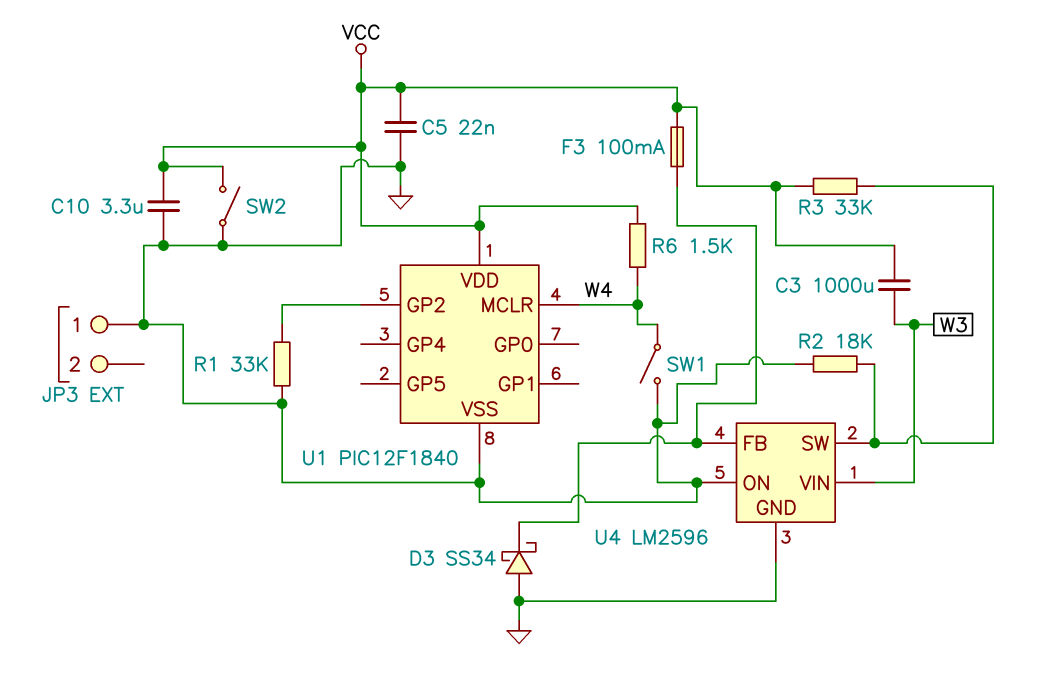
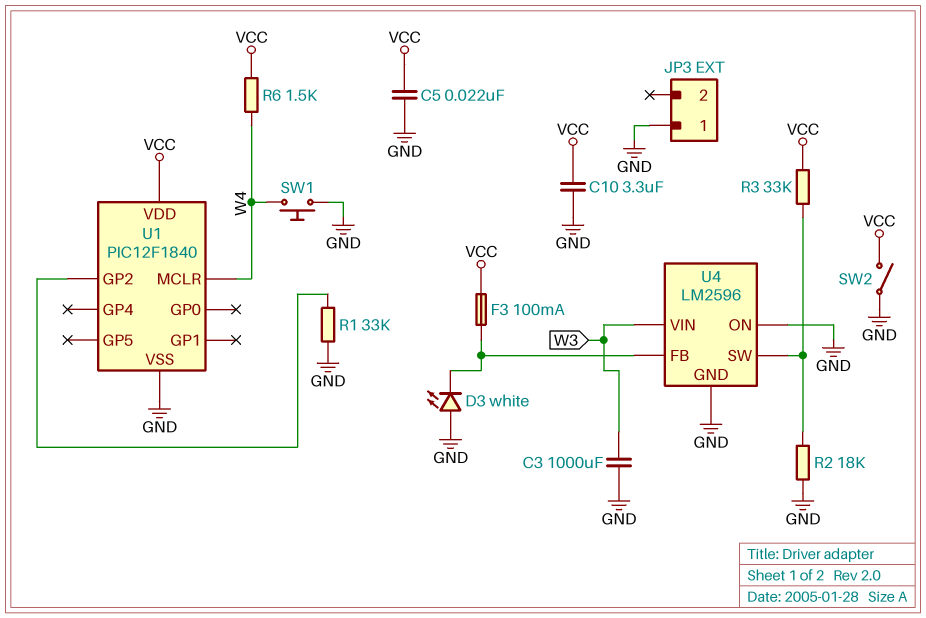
C3: 1000uF (VCC, W3) -> 1000uF (GND, W3)
D3: schottky SS34 (A GND, K U4/FB) -> LED white (A GND, K U4/FB)
SW1: switch (GND, W4) -> button (GND, W4)

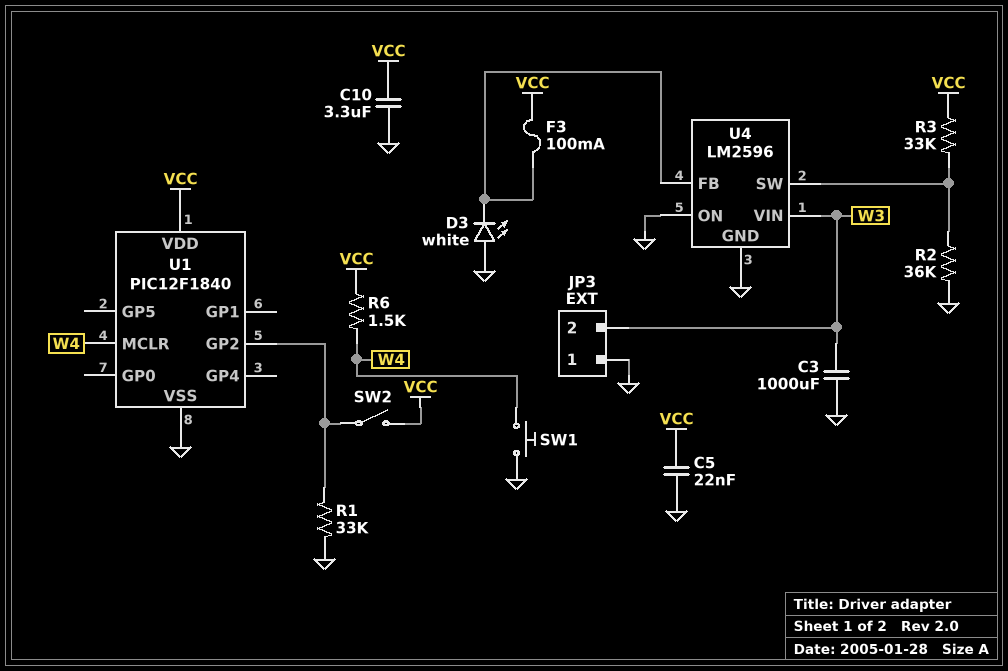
JP3 pin 2: none -> W3
R2: 18k (GND, U4/SW) -> 36k (GND, U4/SW)
SW2: switch (GND, VCC) -> switch (U1/GP2, VCC)

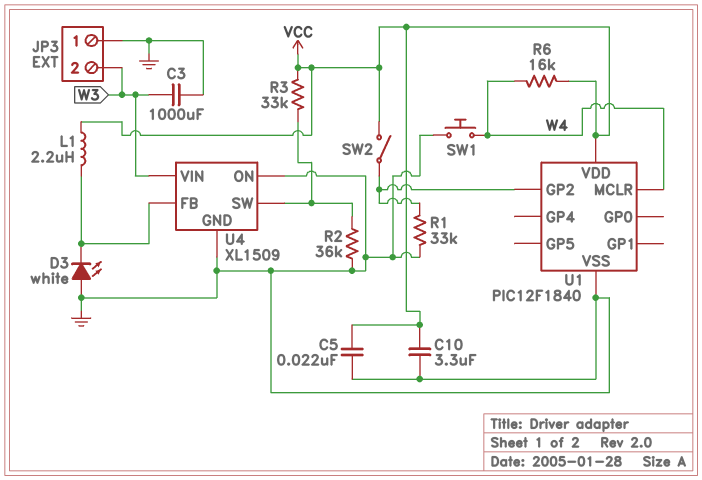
F3: 100mA (U4/FB, VCC) -> none
L1: none -> 2.2uH (U4/FB, VCC)
R6: 1.5k (VCC, W4) -> 16k (VCC, W4)
U4: LM2596 -> XL1509

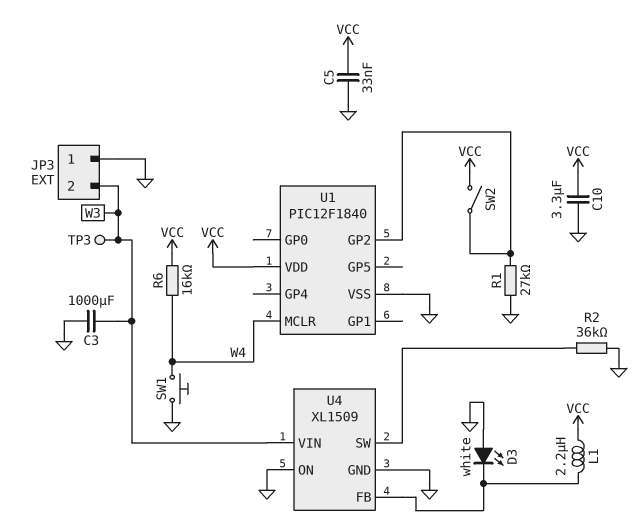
C5: 22nF (GND, VCC) -> 33nF (GND, VCC)
R1: 33k (GND, U1/GP2) -> 27k (GND, U1/GP2)
R3: 33k (U4/SW, VCC) -> none
TP3: none -> test point (W3)

